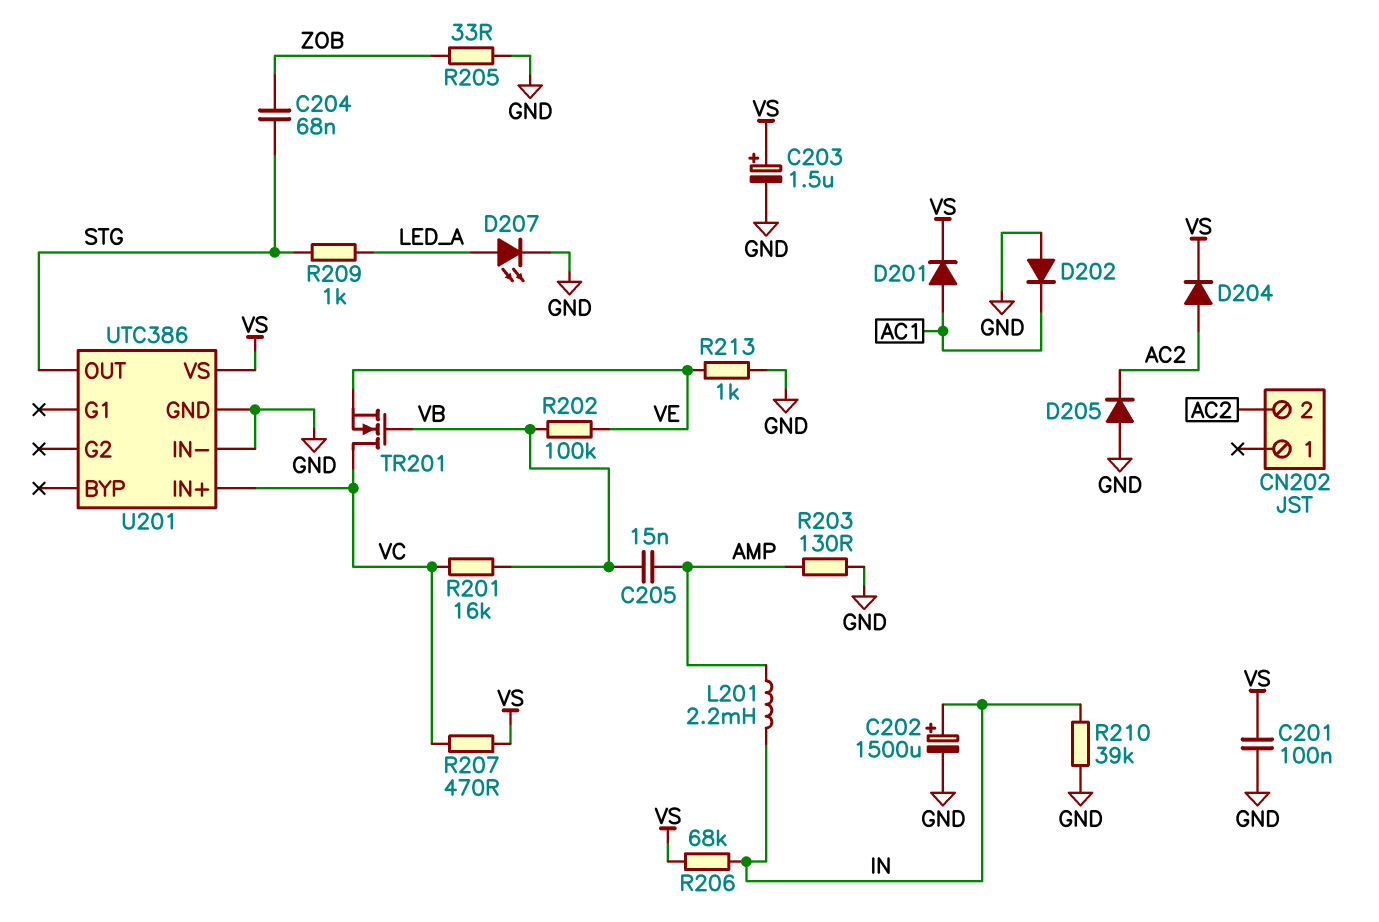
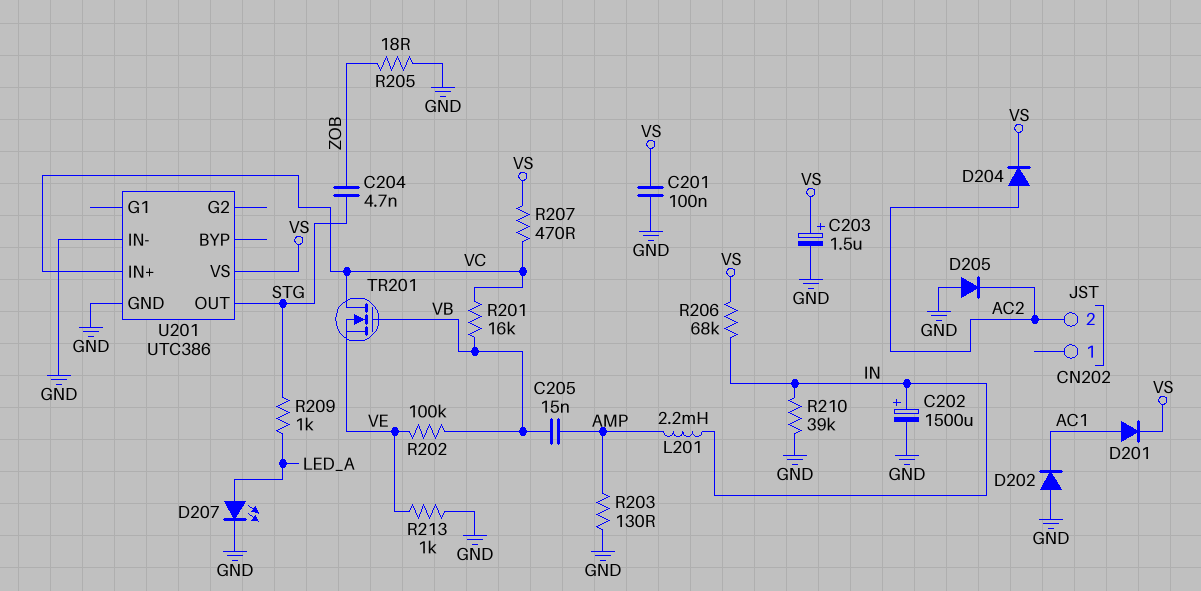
C204: 68nF (STG, ZOB) -> 4.7nF (STG, ZOB)
R205: 33 (GND, ZOB) -> 18 (GND, ZOB)

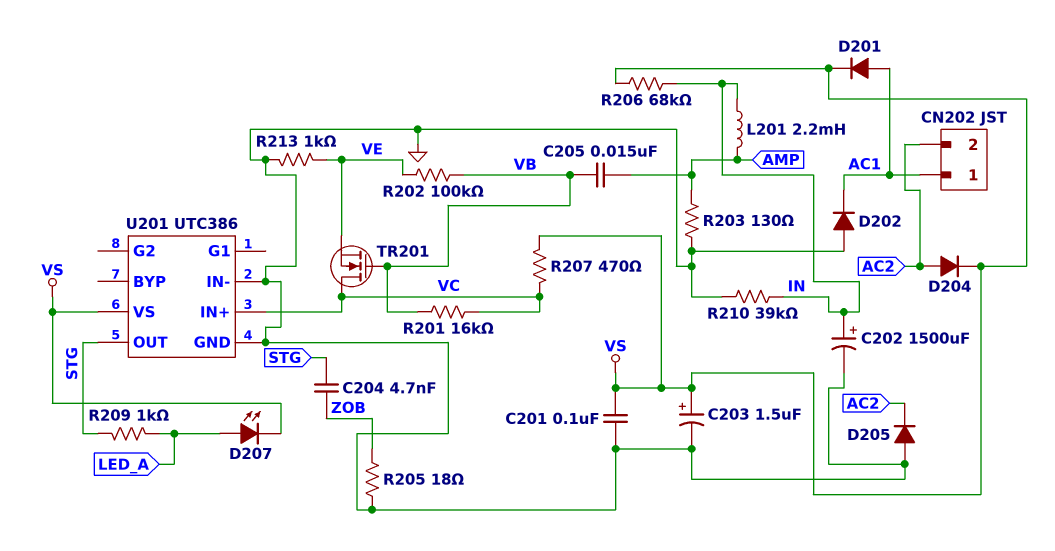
CN202 pin 1: none -> AC1
D207: LED (A LED_A, K GND) -> LED (A LED_A, K VS)

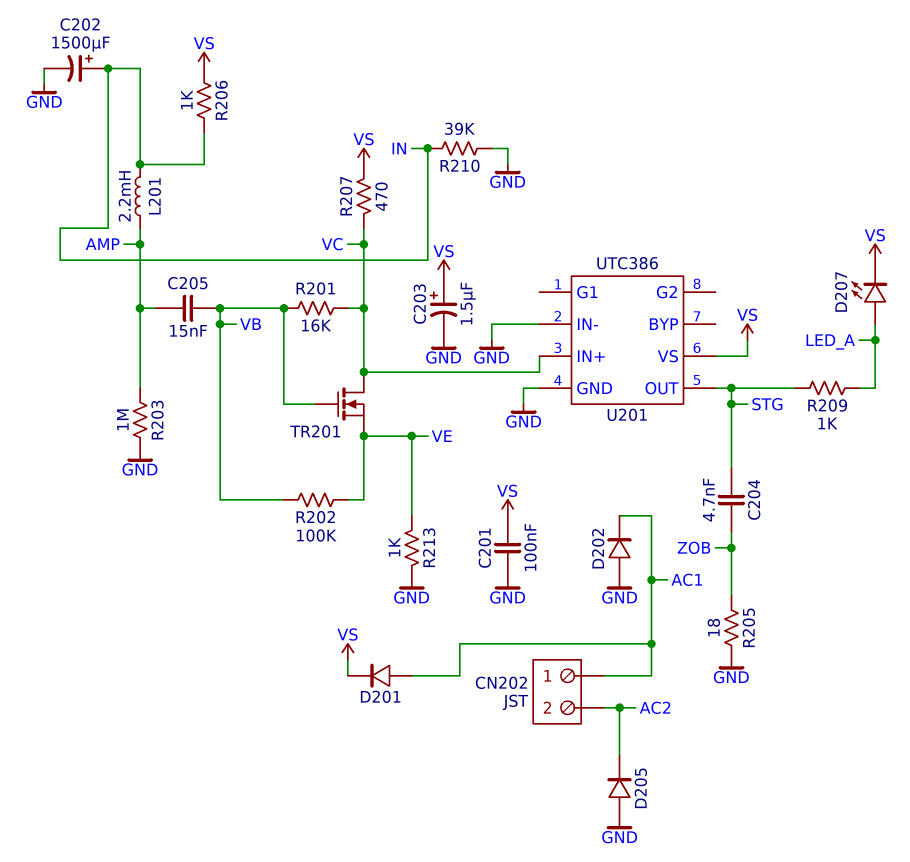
D204: diode (A AC2, K VS) -> none
R203: 130 (AMP, GND) -> 1M (AMP, GND)
R206: 68k (IN, VS) -> 1k (IN, VS)

